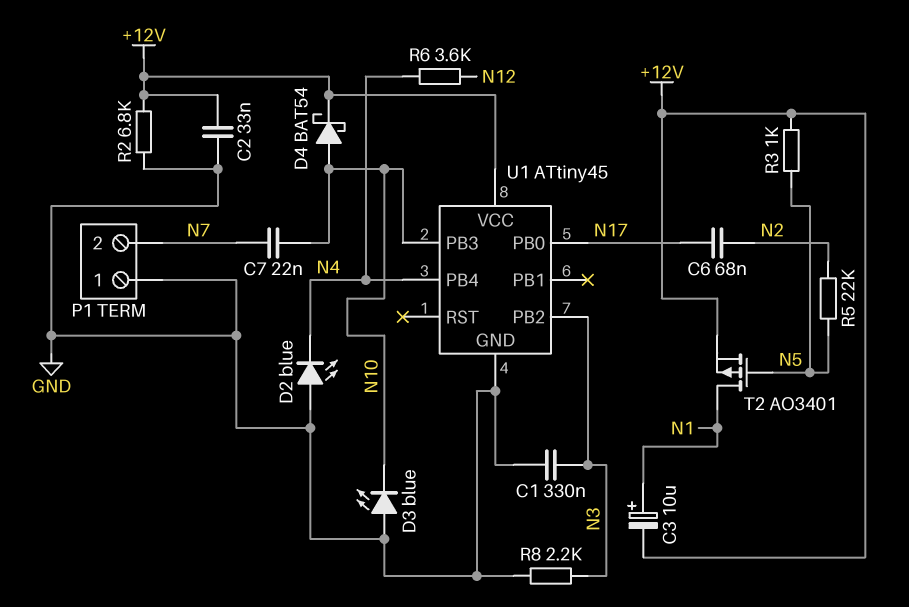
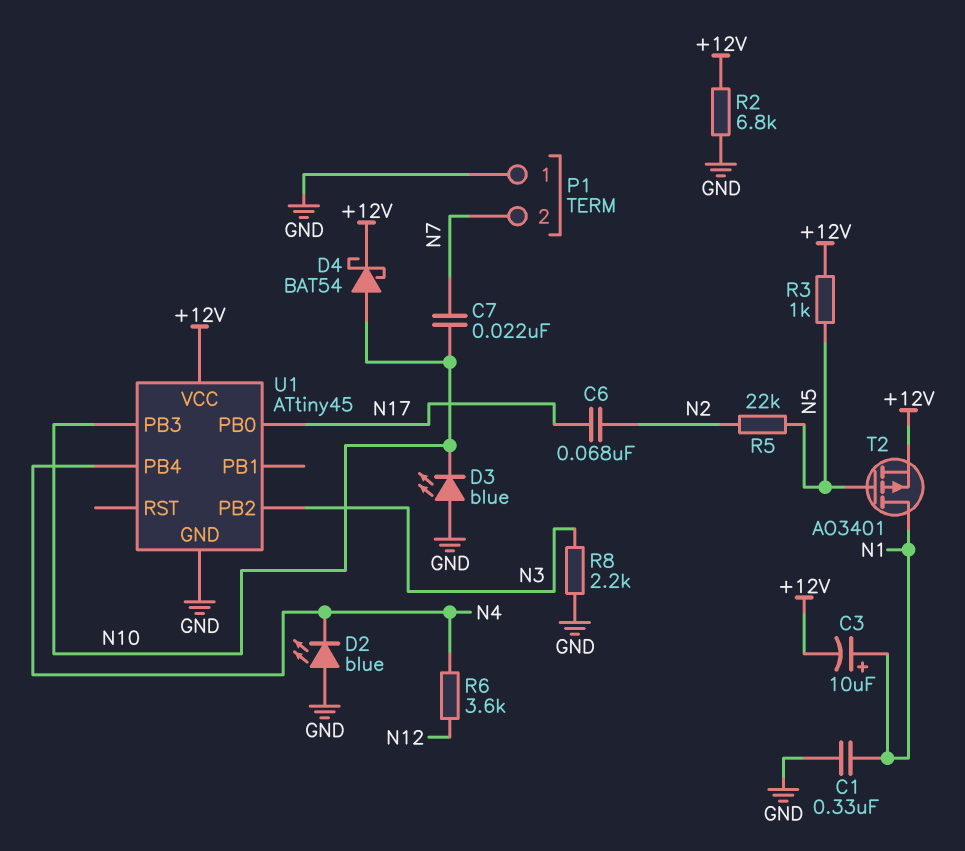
C1: 330nF (GND, N3) -> 330nF (GND, N1)
C2: 33nF (+12V, GND) -> none

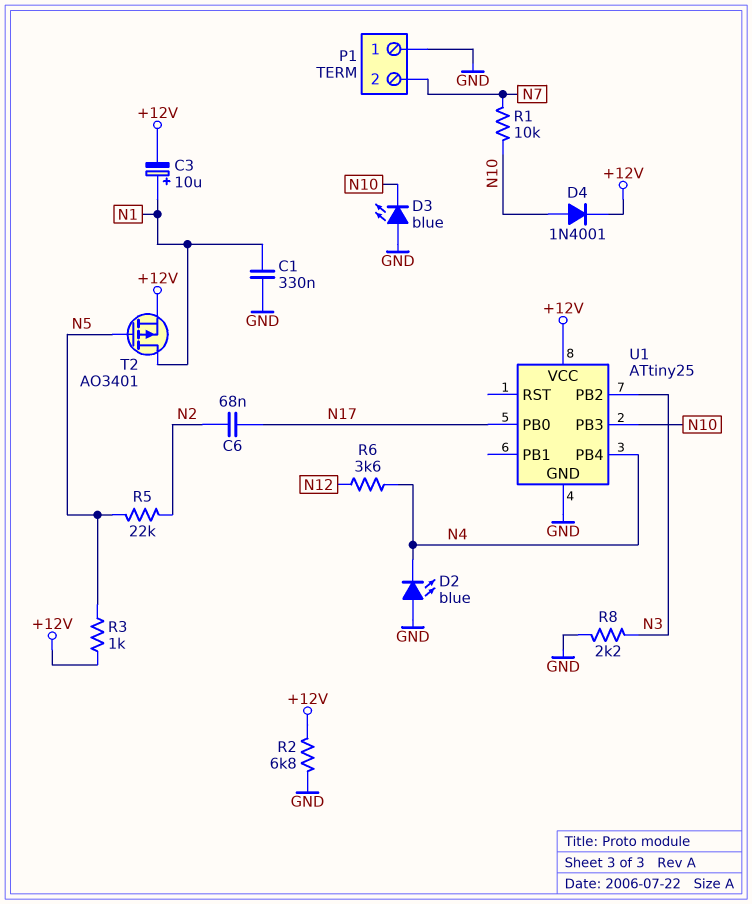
C7: 22nF (N7, N10) -> none
D4: schottky BAT54 (A N10, K +12V) -> diode 1N4001 (A N10, K +12V)
R1: none -> 10k (N7, N10)
U1: ATtiny45 -> ATtiny25

